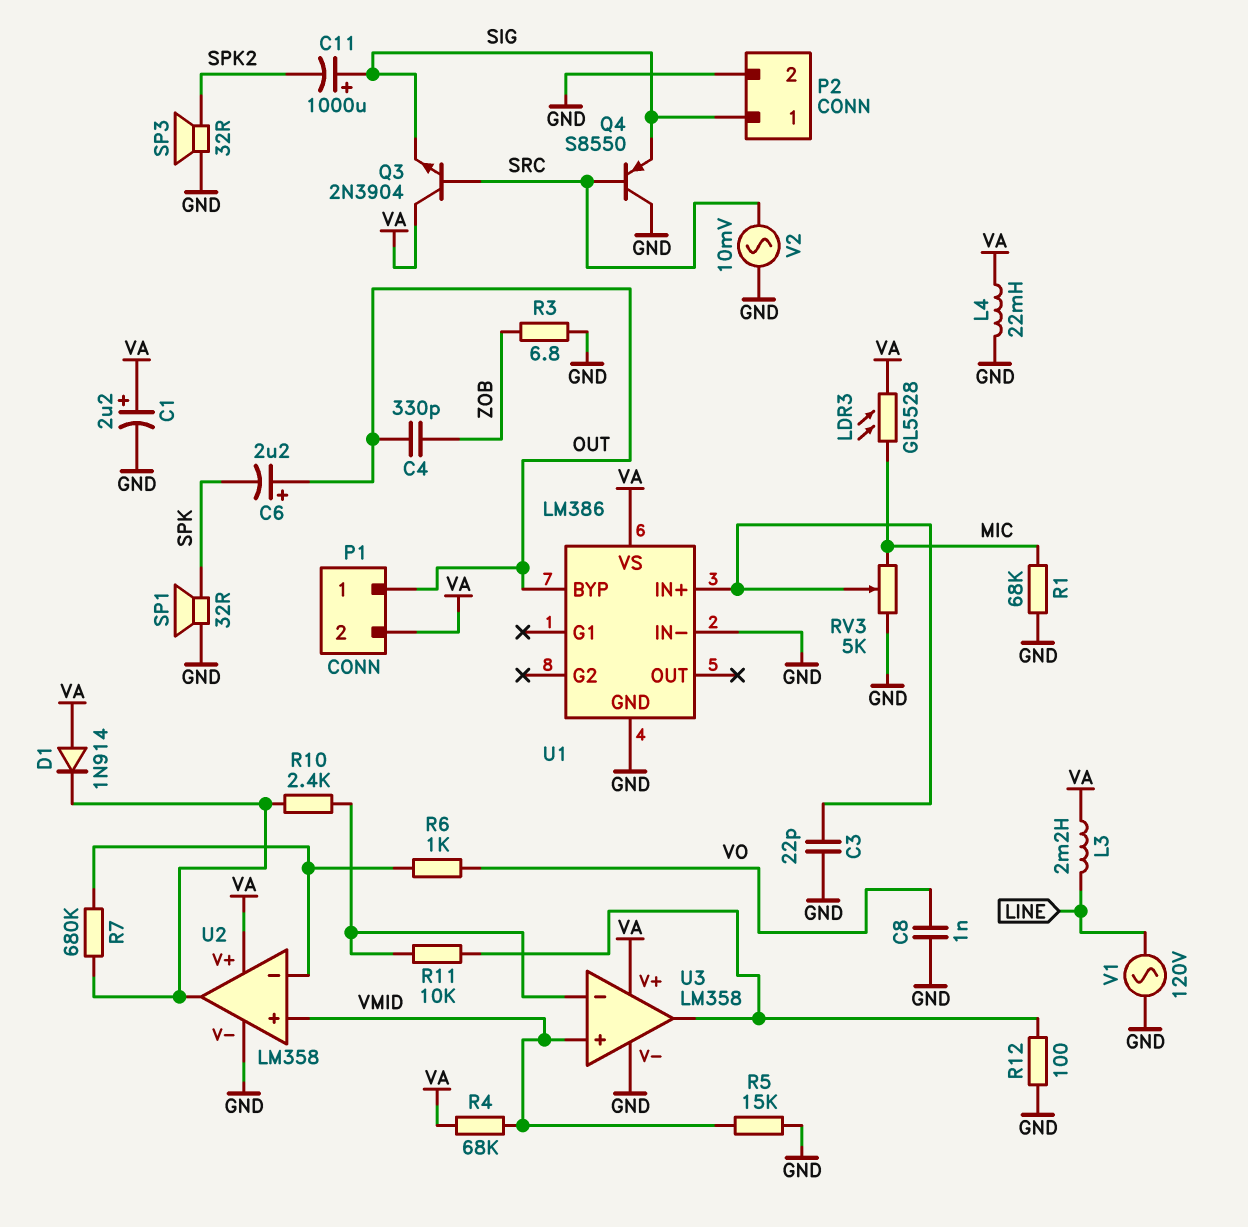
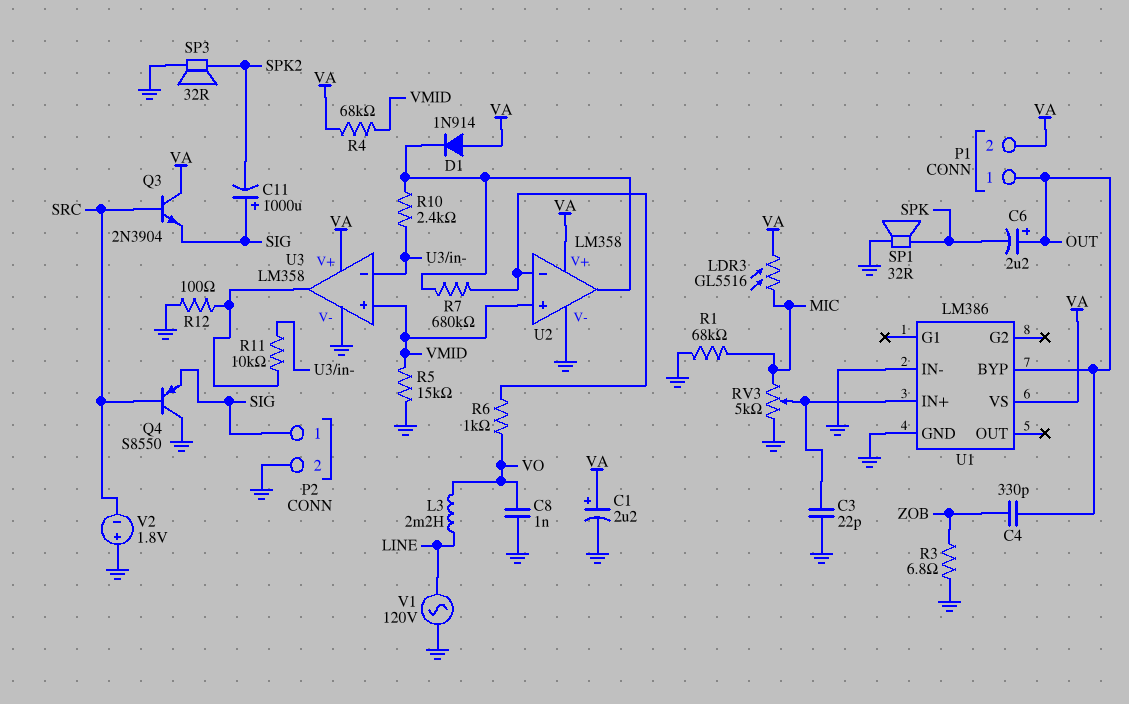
L3: 2.2mH (LINE, VA) -> 2.2mH (LINE, VO)
L4: 22mH (GND, VA) -> none
LDR3: GL5528 (MIC, VA) -> GL5516 (MIC, VA)
V2: AC 10mV (GND, SRC) -> 1.8V (plus GND, minus SRC)

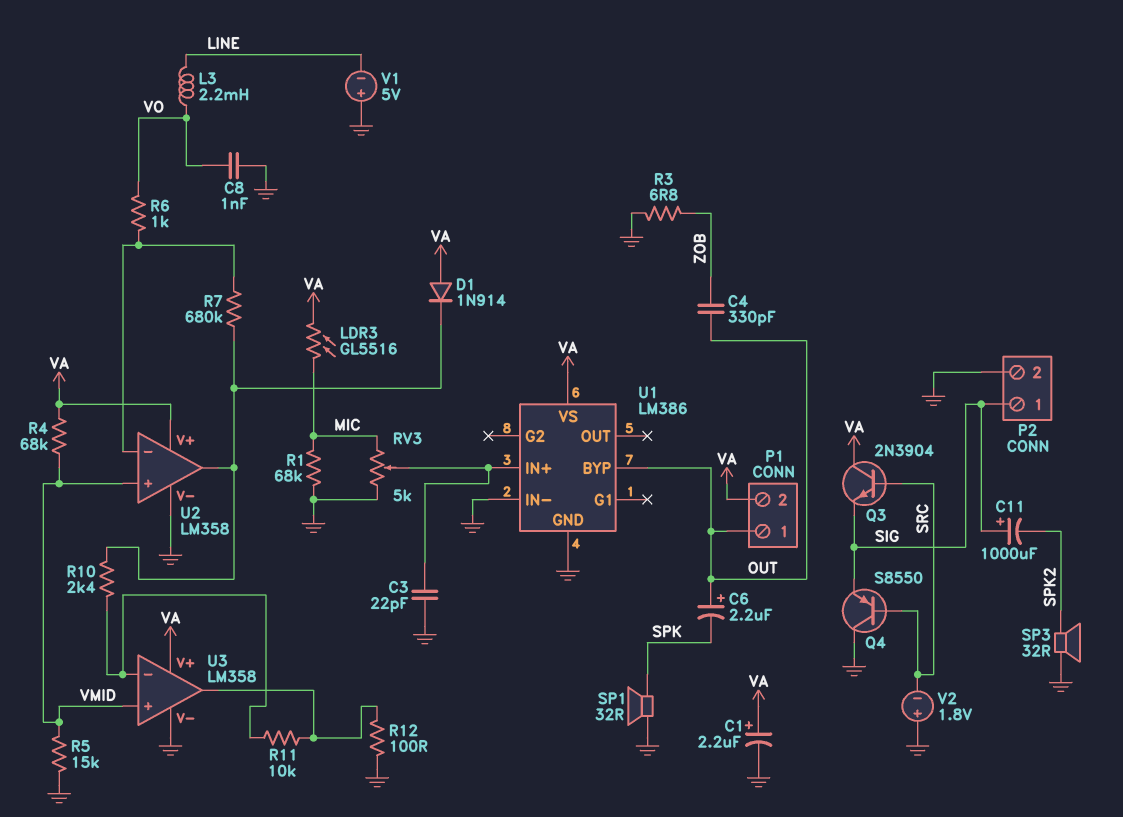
V1: AC 120V (GND, LINE) -> 5V (plus GND, minus LINE)

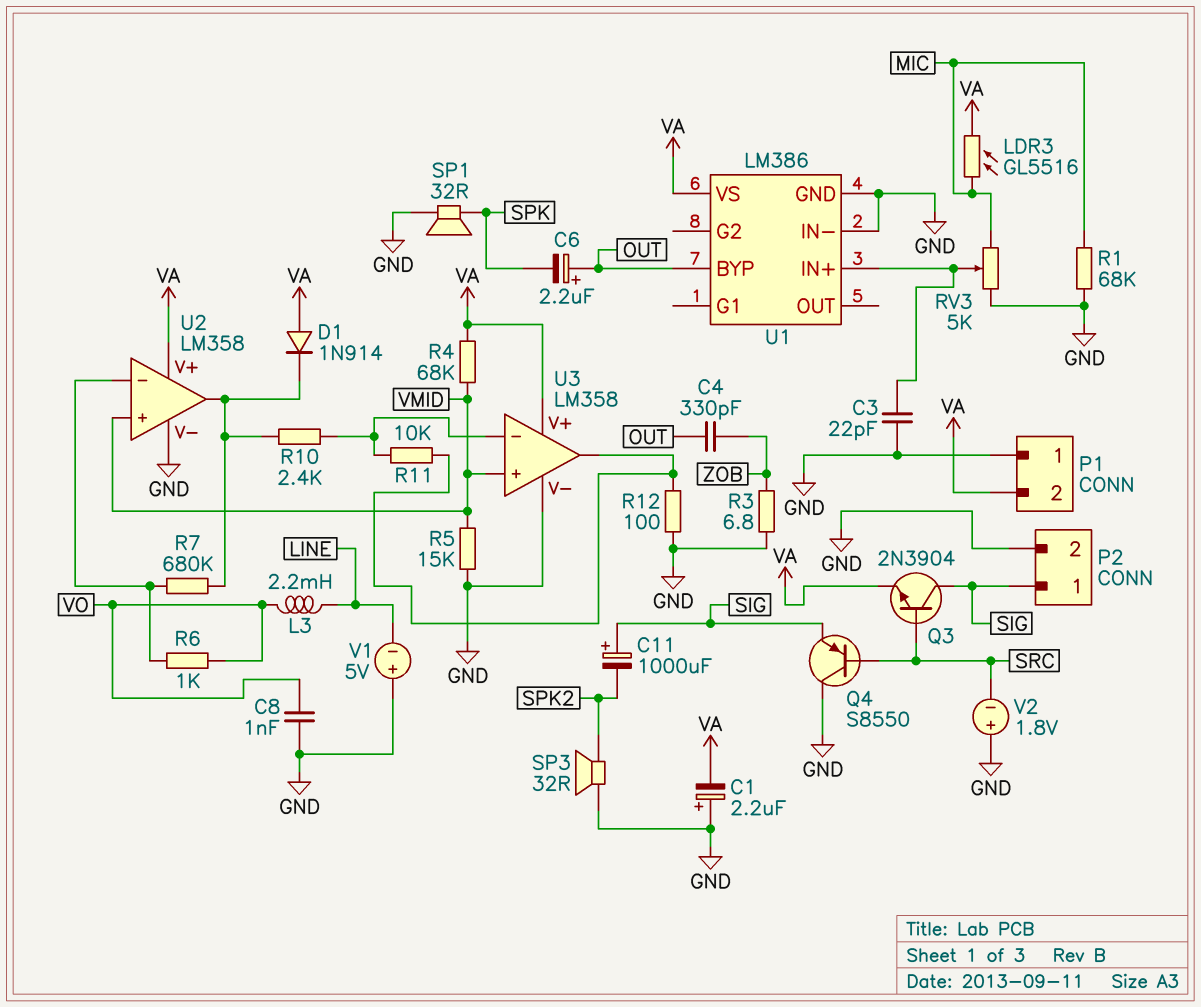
C1: 2.2uF (plus VA, minus GND) -> 2.2uF (plus GND, minus VA)
P1 pin 1: OUT -> GND
Q3: NPN 2N3904 (B SRC, C VA, E SIG) -> NPN 2N3904 (B SRC, C SIG, E VA)

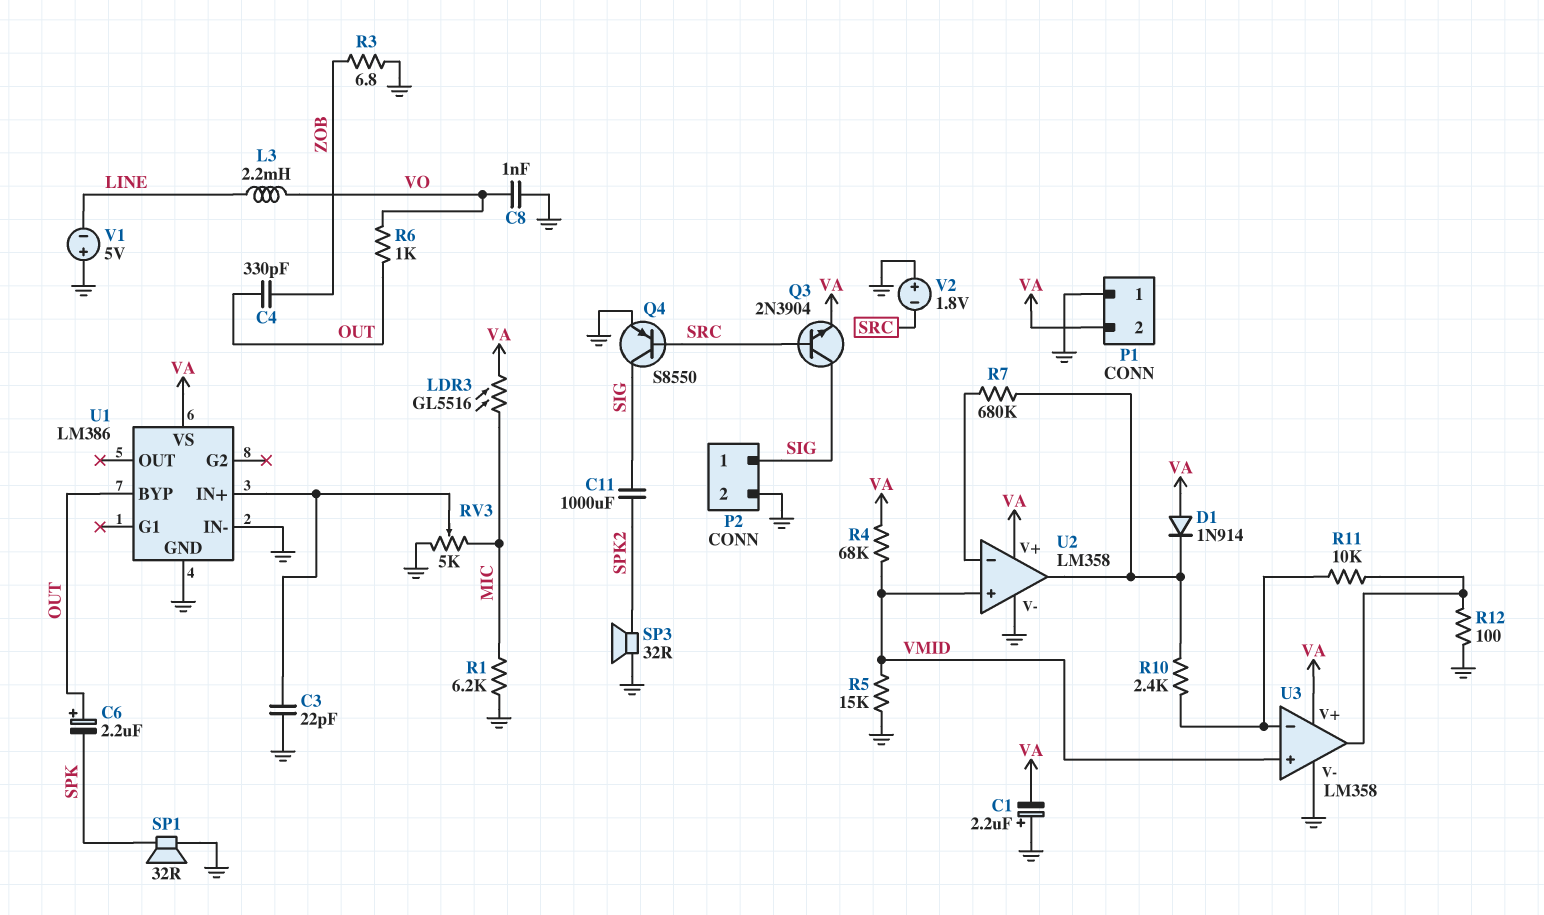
C11: 1000uF (plus SIG, minus SPK2) -> 1000uF (SIG, SPK2)
Q4: PNP S8550 (B SRC, C GND, E SIG) -> PNP S8550 (B SRC, C SIG, E GND)
R1: 68k (GND, MIC) -> 6.2k (GND, MIC)
R6: 1k (U2/in-, VO) -> 1k (OUT, VO)

